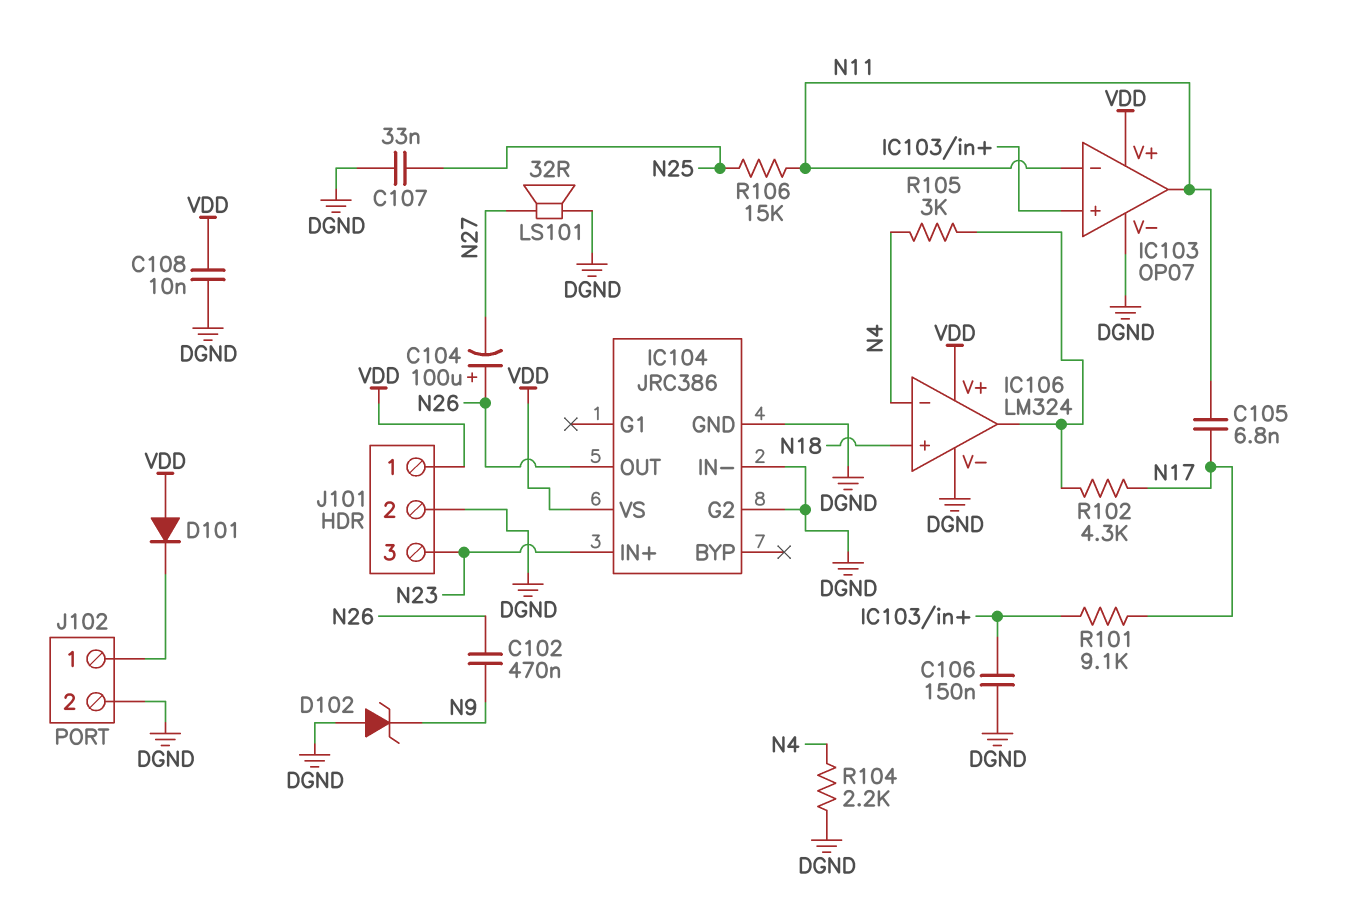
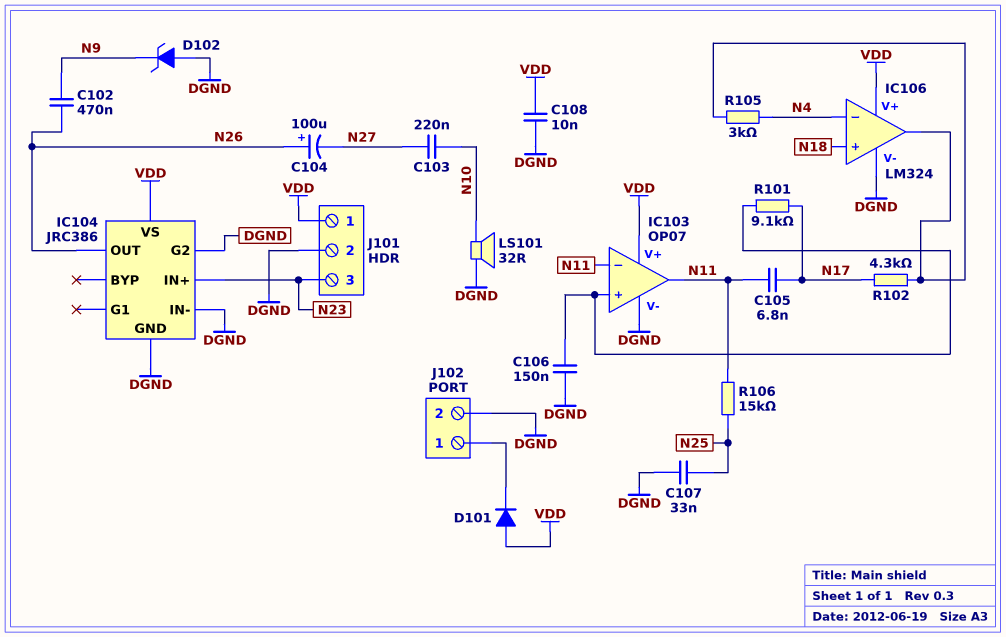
C103: none -> 220nF (N10, N27)
LS101: speaker 32R (DGND, N27) -> speaker 32R (DGND, N10)
R104: 2.2k (DGND, N4) -> none

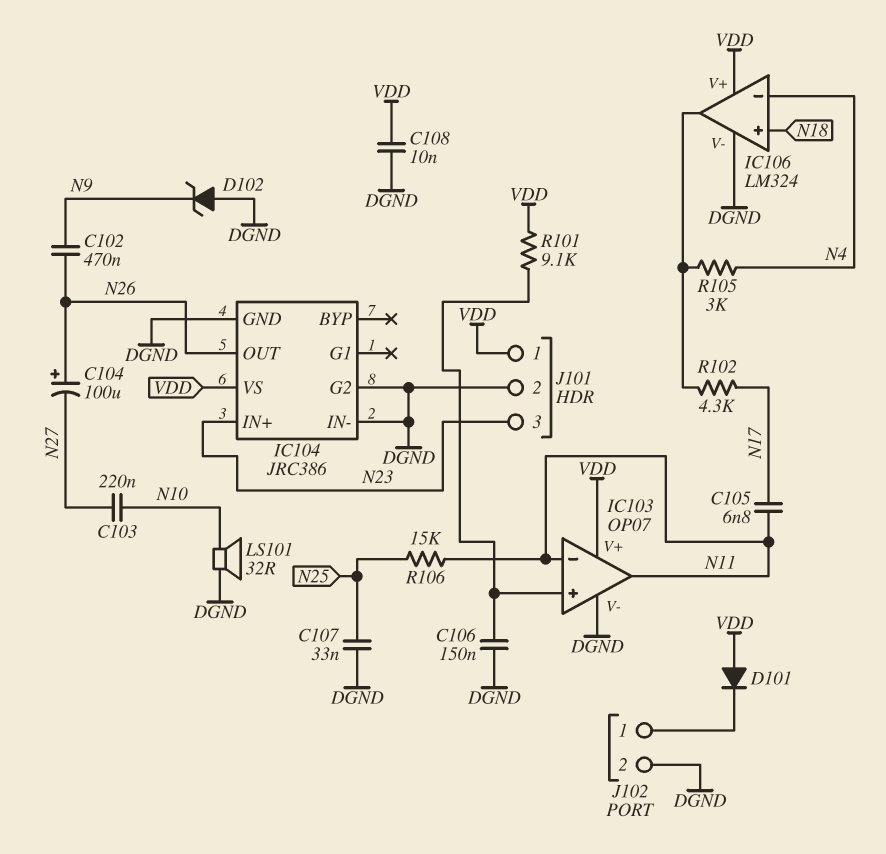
R101: 9.1k (IC103/in+, N17) -> 9.1k (IC103/in+, VDD)

